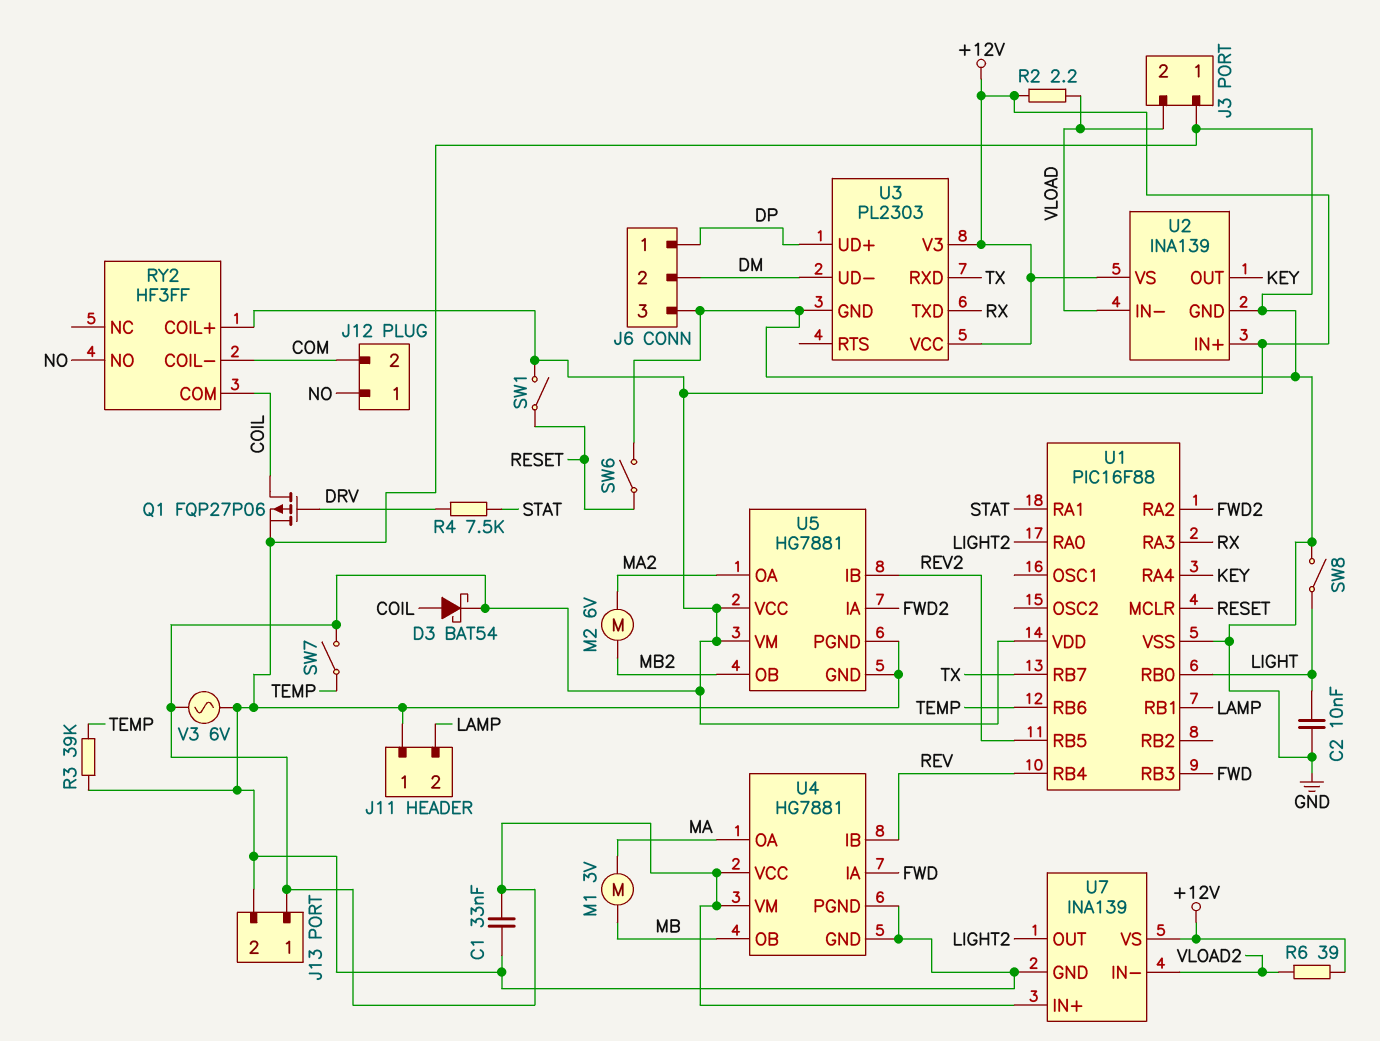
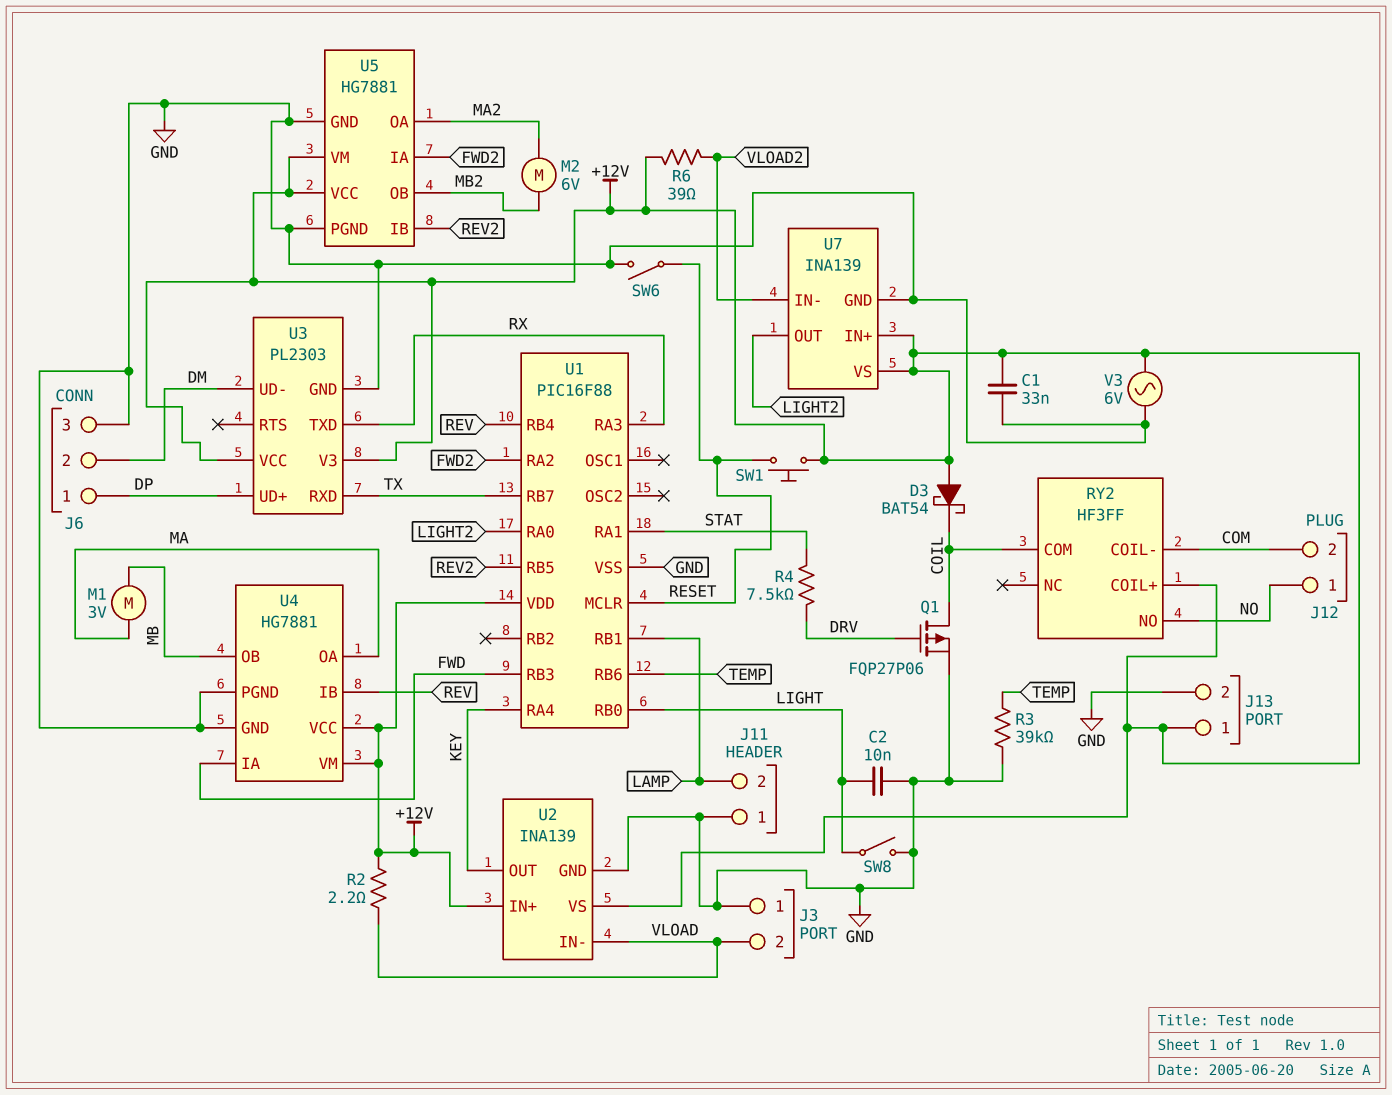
D3: schottky BAT54 (A COIL, K +12V) -> schottky BAT54 (A +12V, K COIL)
SW1: switch (+12V, RESET) -> button (+12V, RESET)
SW7: switch (+12V, TEMP) -> none

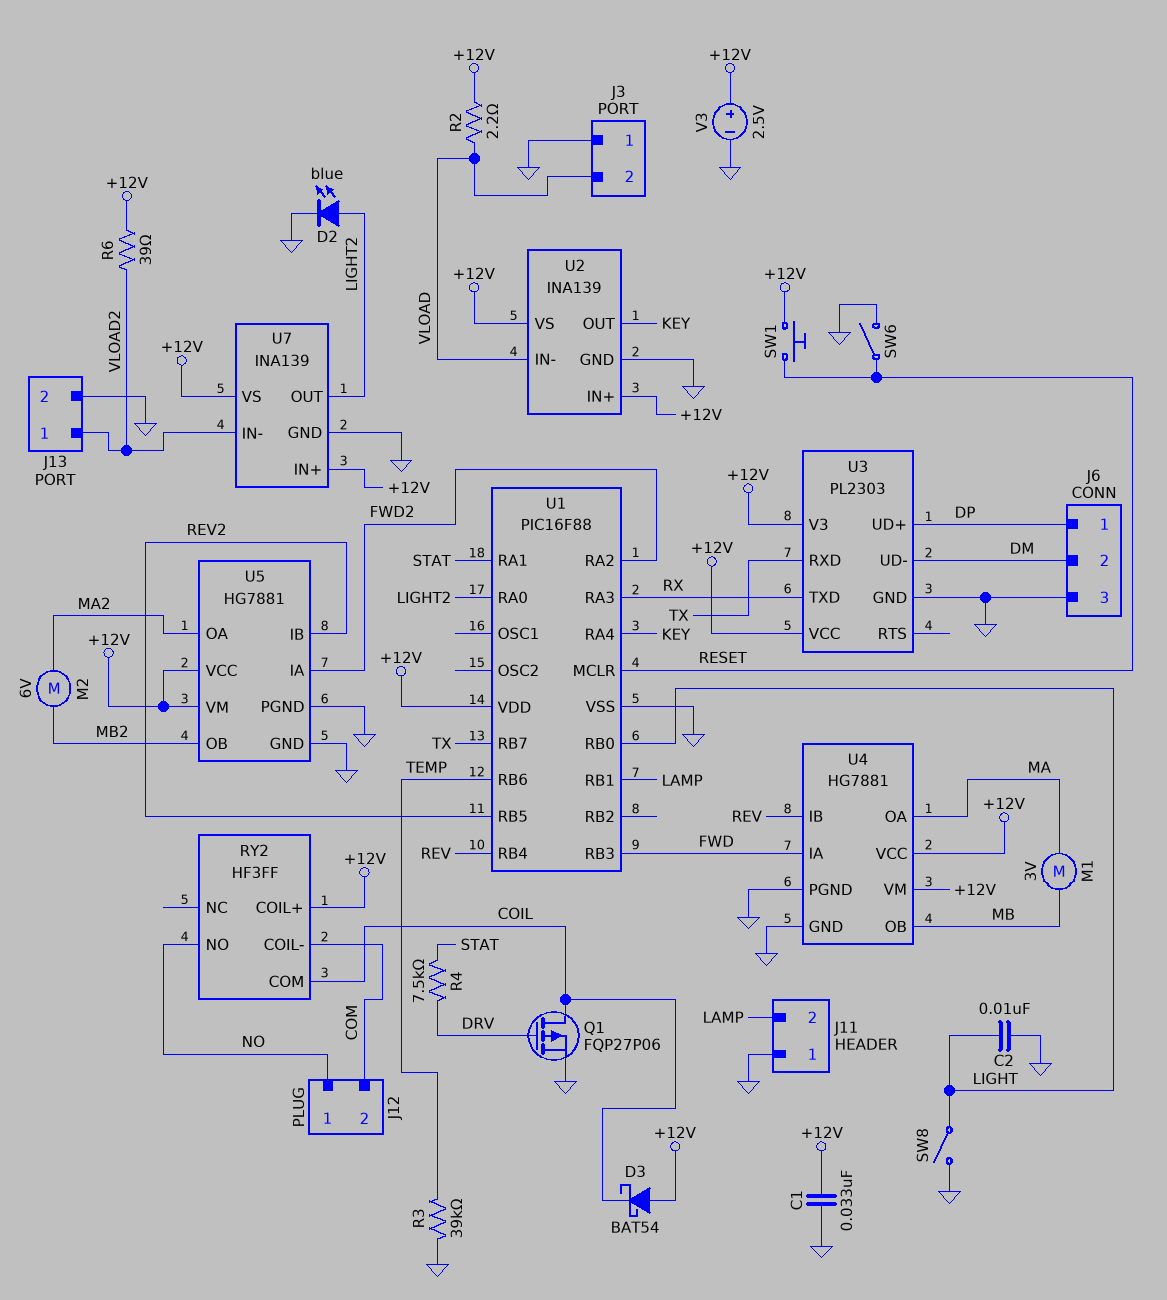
D2: none -> LED blue (A LIGHT2, K GND)
J13 pin 1: +12V -> VLOAD2
V3: AC 6V (+12V, GND) -> 2.5V (plus +12V, minus GND)

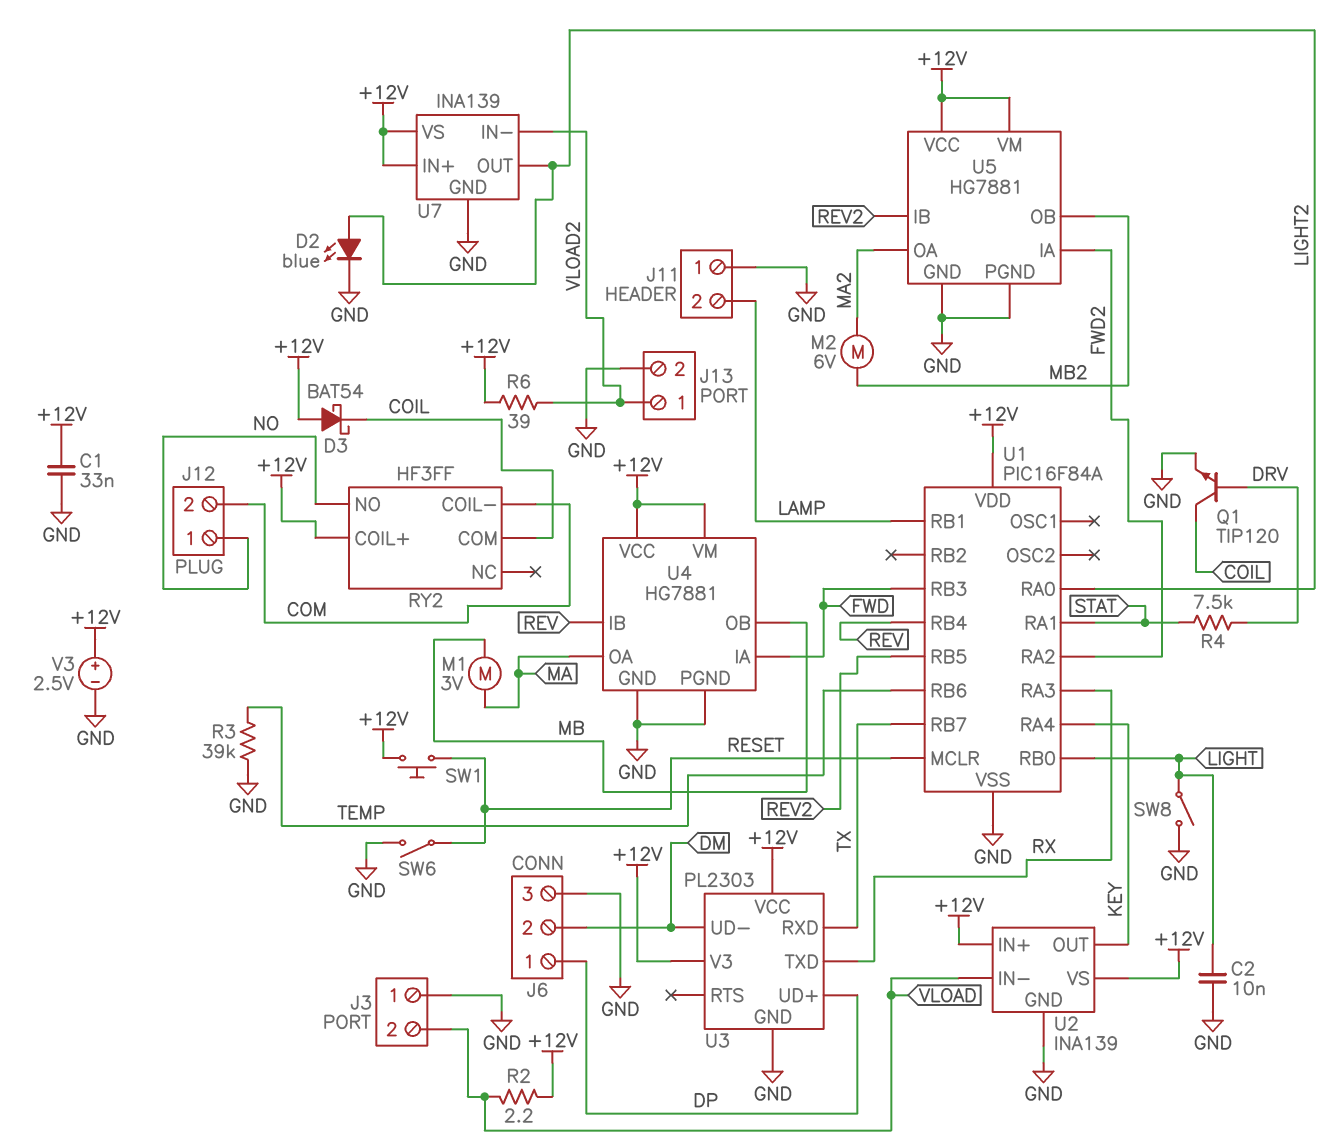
Q1: PMOS FQP27P06 (G DRV, D COIL, S GND) -> NPN TIP120 (B DRV, C COIL, E GND)
U1: PIC16F88 -> PIC16F84A

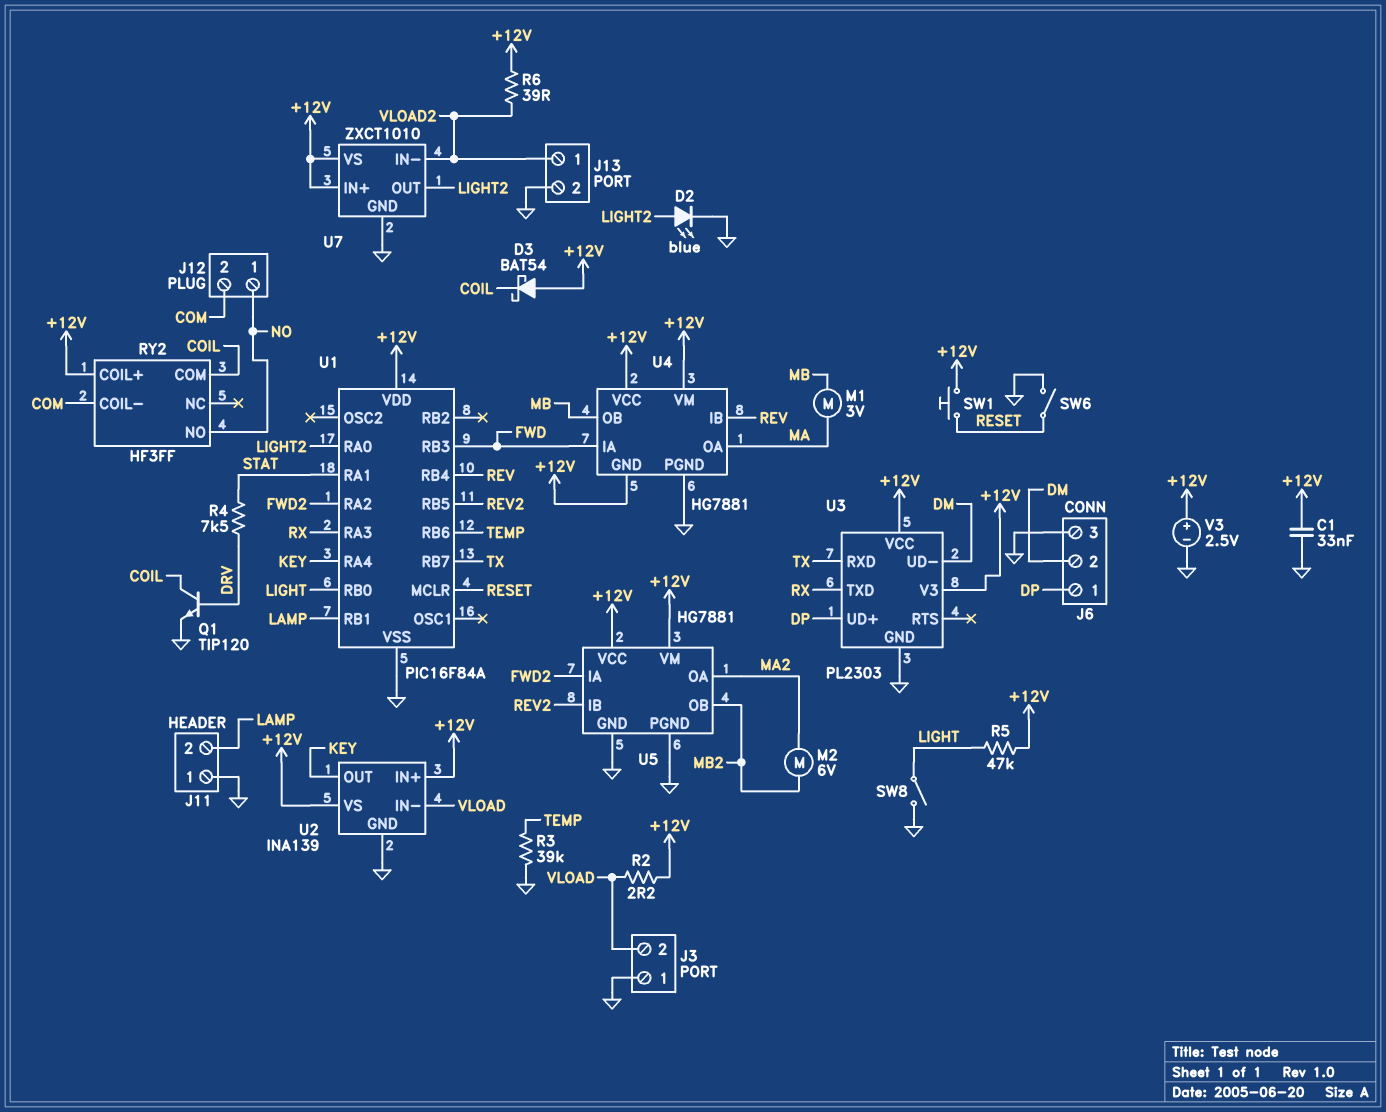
C2: 10nF (GND, LIGHT) -> none
R5: none -> 47k (+12V, LIGHT)
U4 pin GND: GND -> +12V
U7: INA139 -> ZXCT1010

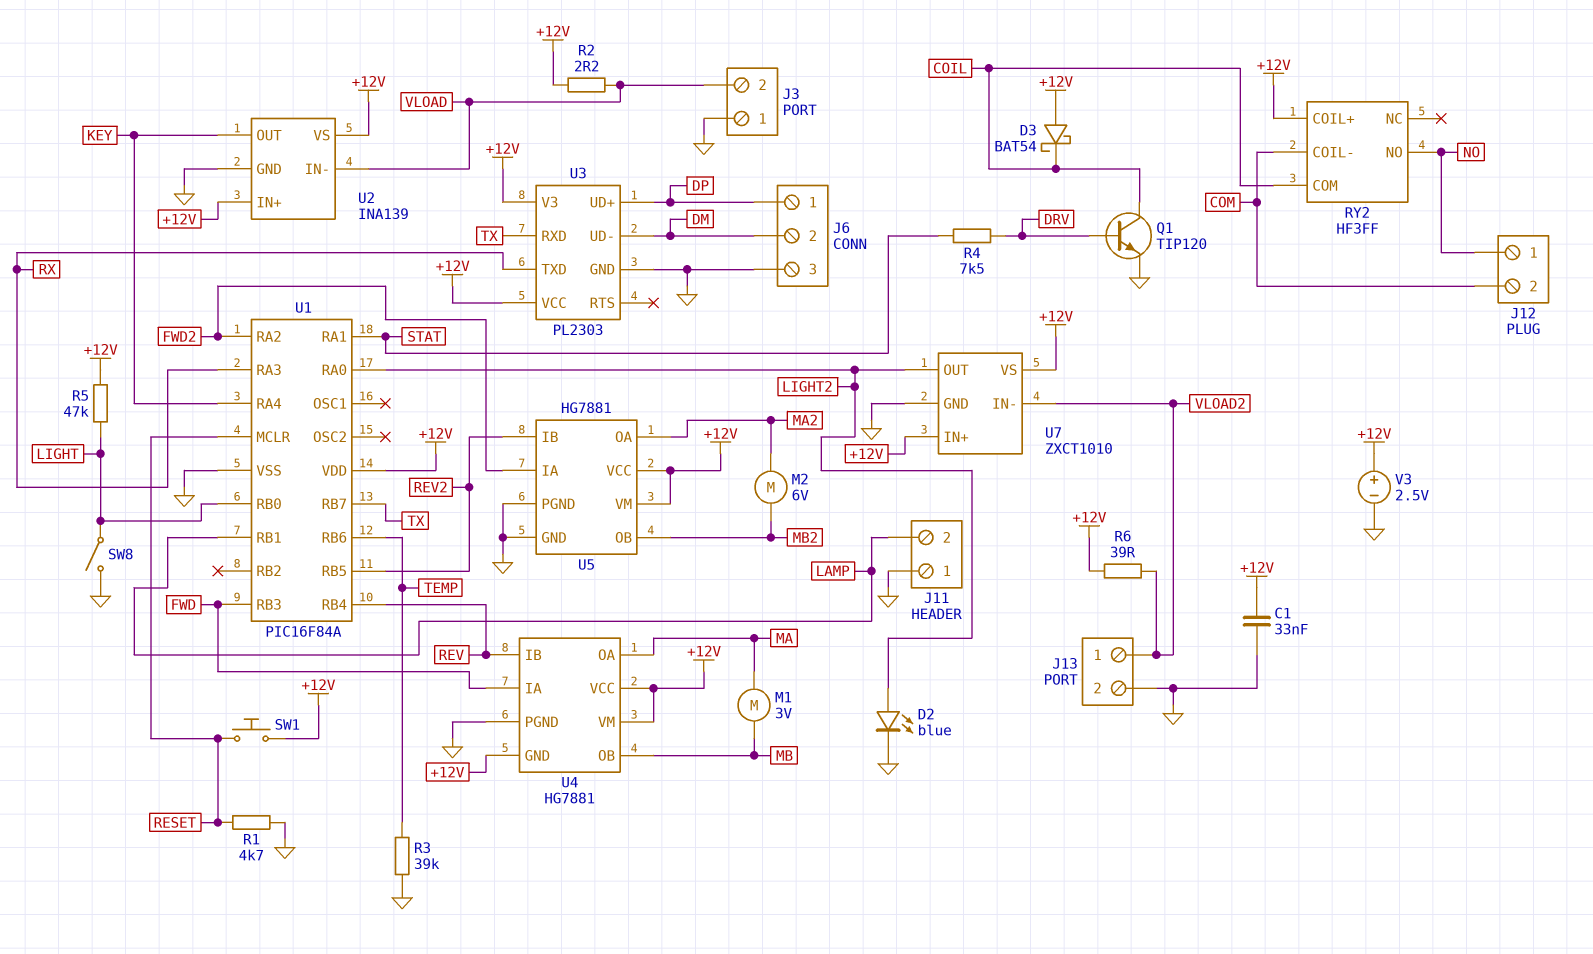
R1: none -> 4.7k (GND, RESET)
SW6: switch (GND, RESET) -> none

